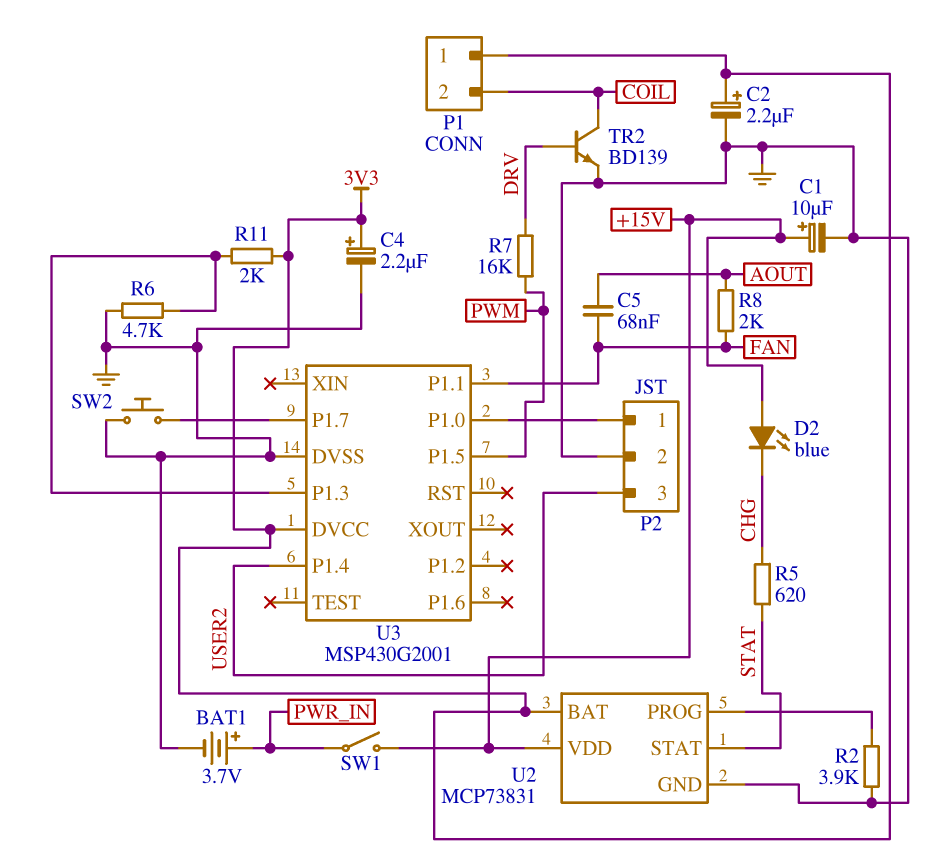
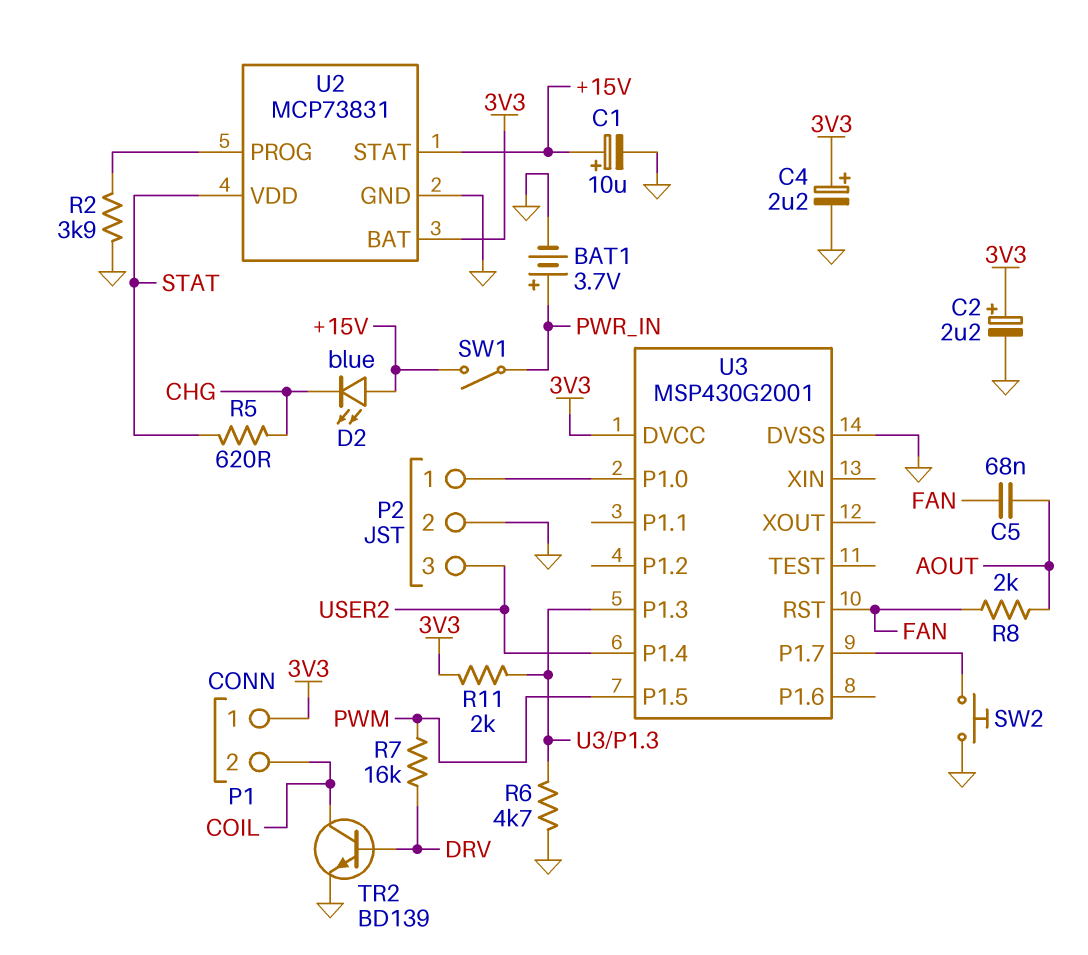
U2 pin STAT: STAT -> +15V
U2 pin VDD: +15V -> STAT
U3 pin P1.1: FAN -> none
U3 pin RST: none -> FAN

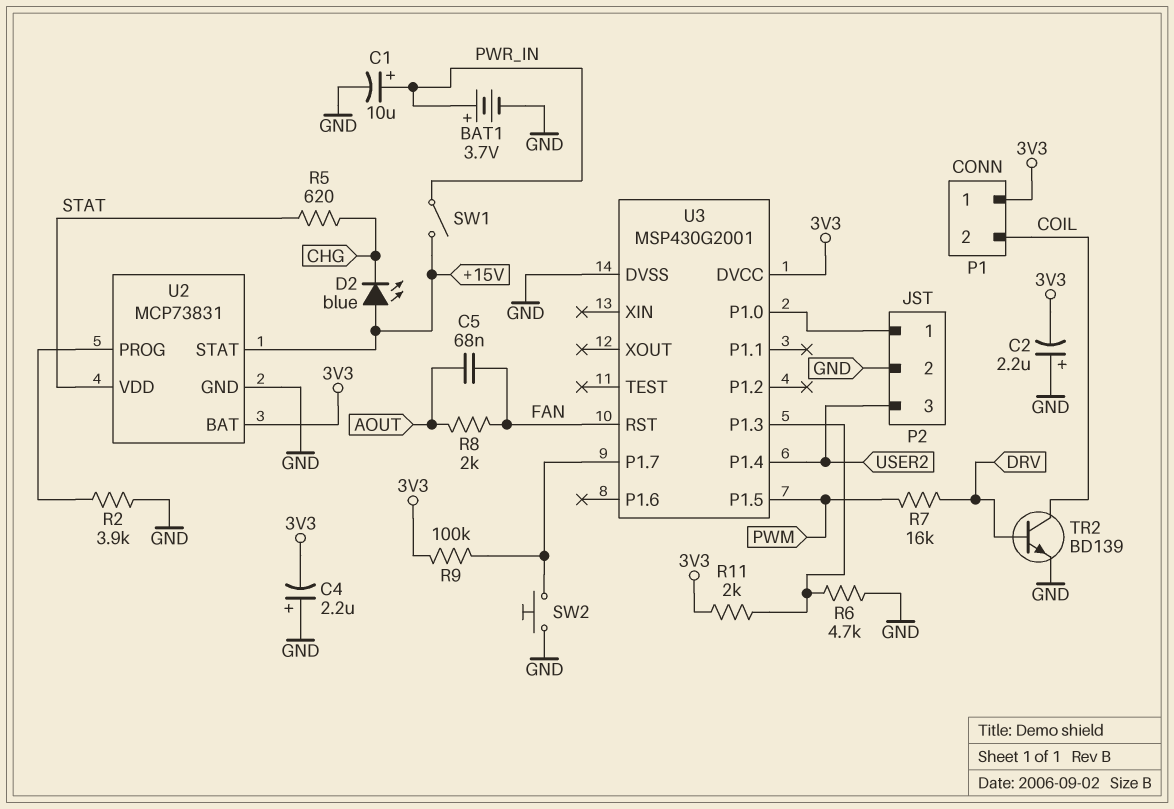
C1: 10uF (plus +15V, minus GND) -> 10uF (plus PWR_IN, minus GND)
C2: 2.2uF (plus 3V3, minus GND) -> 2.2uF (plus GND, minus 3V3)
C4: 2.2uF (plus 3V3, minus GND) -> 2.2uF (plus GND, minus 3V3)
R9: none -> 100k (3V3, U3/P1.7)

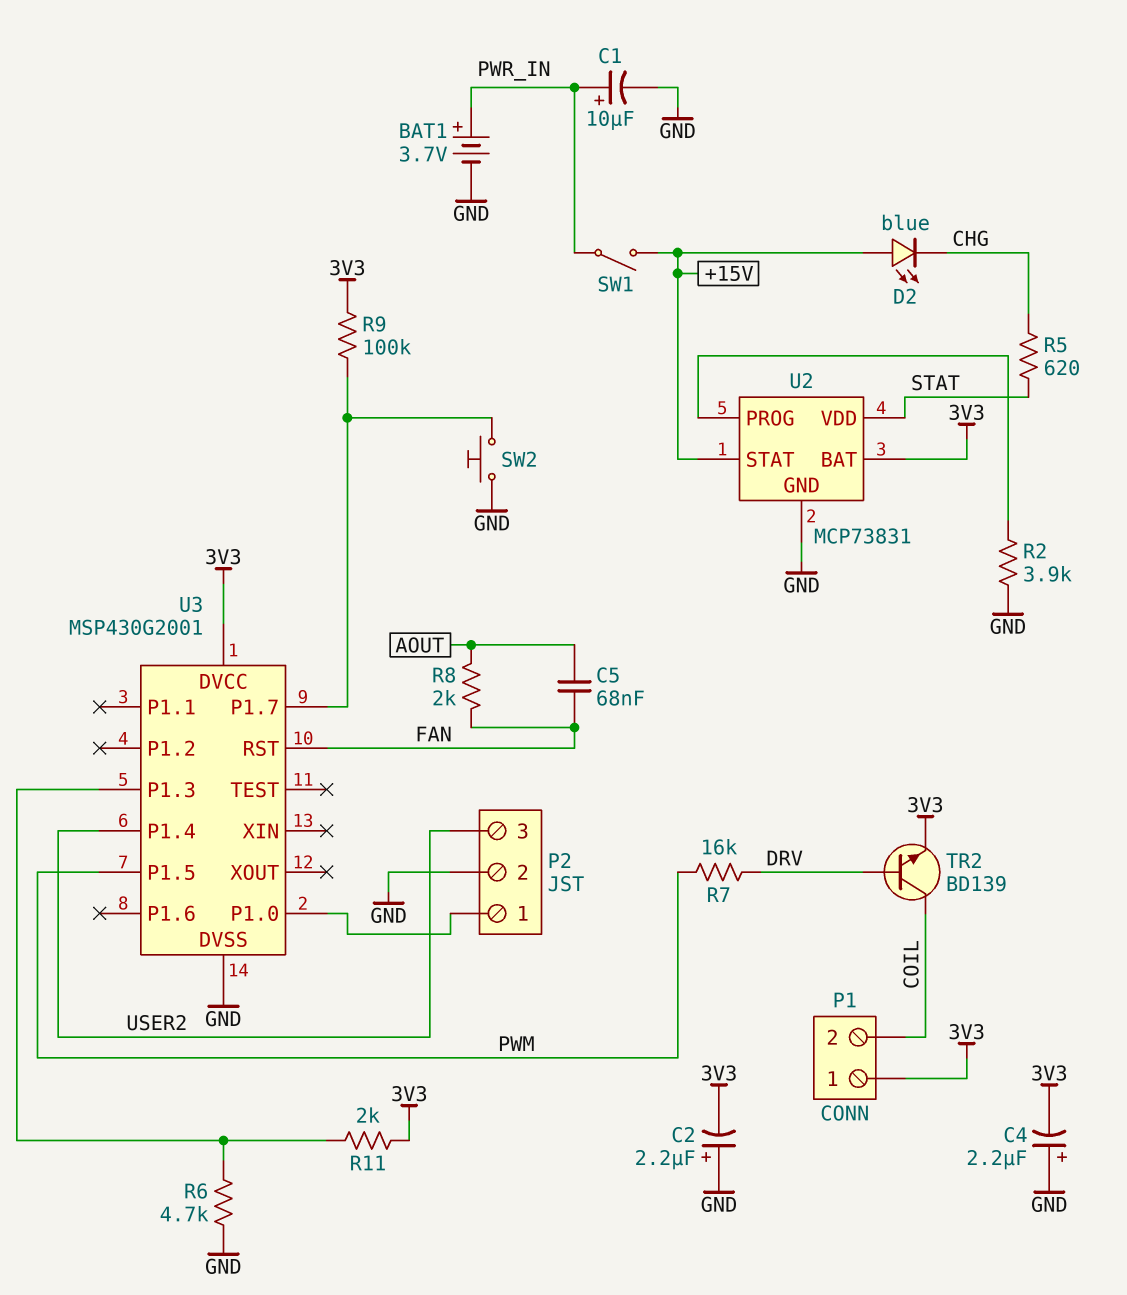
TR2: NPN BD139 (B DRV, C COIL, E GND) -> NPN BD139 (B DRV, C COIL, E 3V3)

